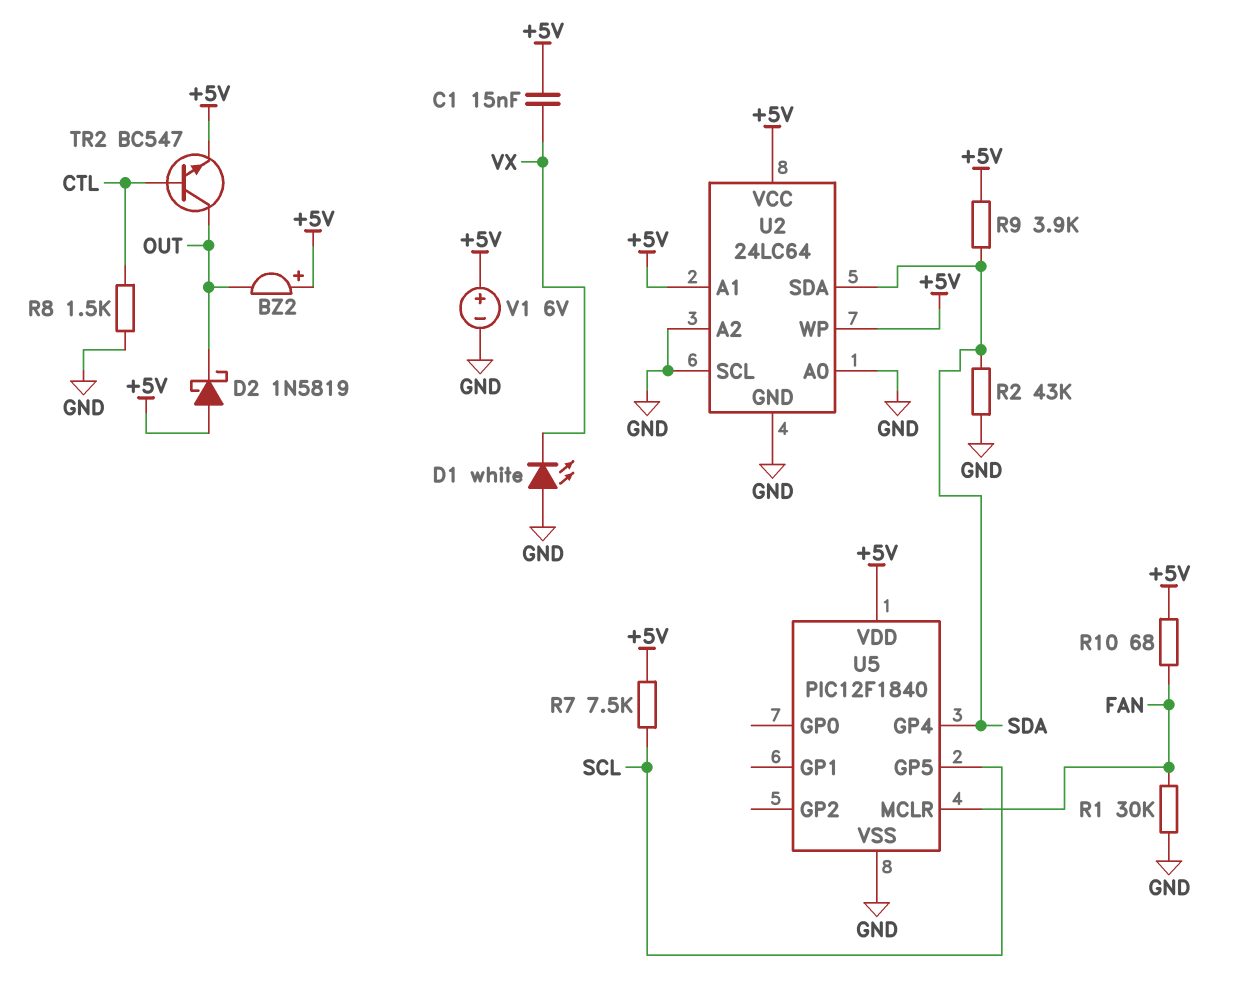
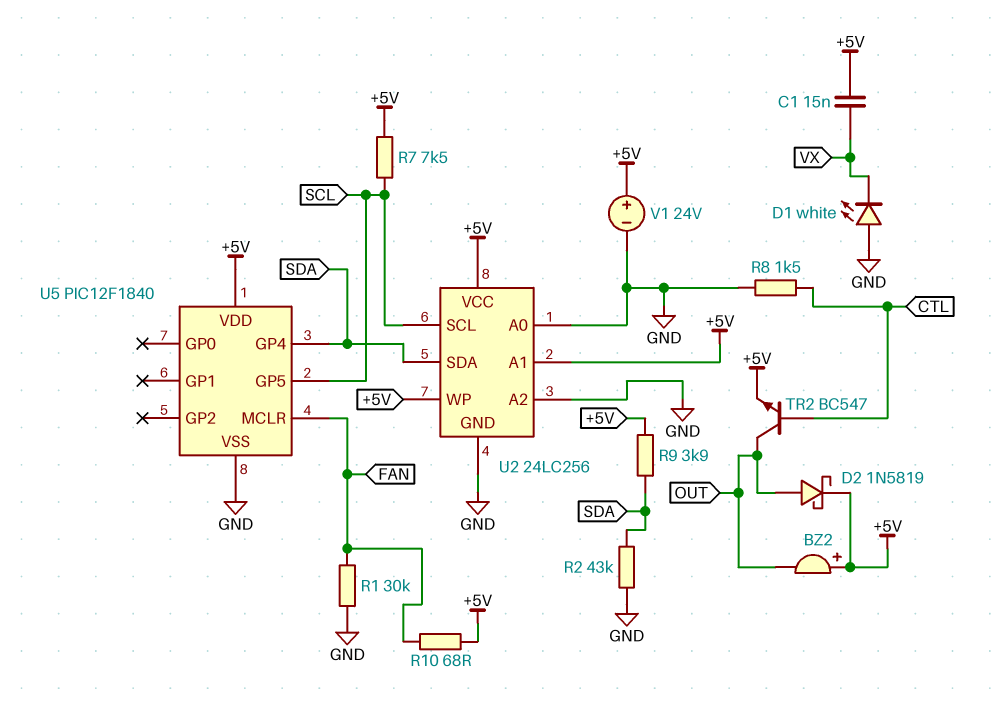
D2: schottky 1N5819 (A +5V, K OUT) -> schottky 1N5819 (A OUT, K +5V)
U2: 24LC64 -> 24LC256
U2 pin SCL: GND -> SCL
V1: 6V (plus +5V, minus GND) -> 24V (plus +5V, minus GND)

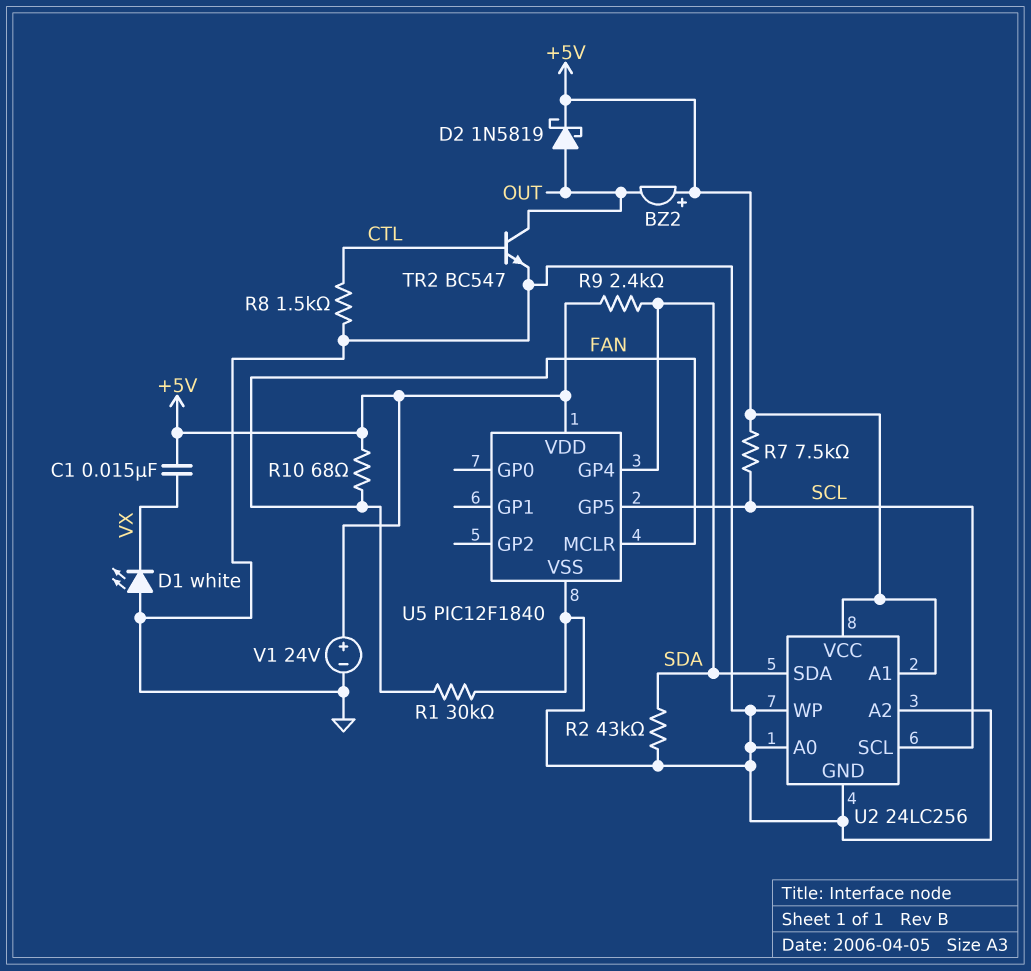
R9: 3.9k (+5V, SDA) -> 2.4k (+5V, SDA)
TR2: NPN BC547 (B CTL, C OUT, E +5V) -> NPN BC547 (B CTL, C OUT, E GND)
U2 pin WP: +5V -> GND

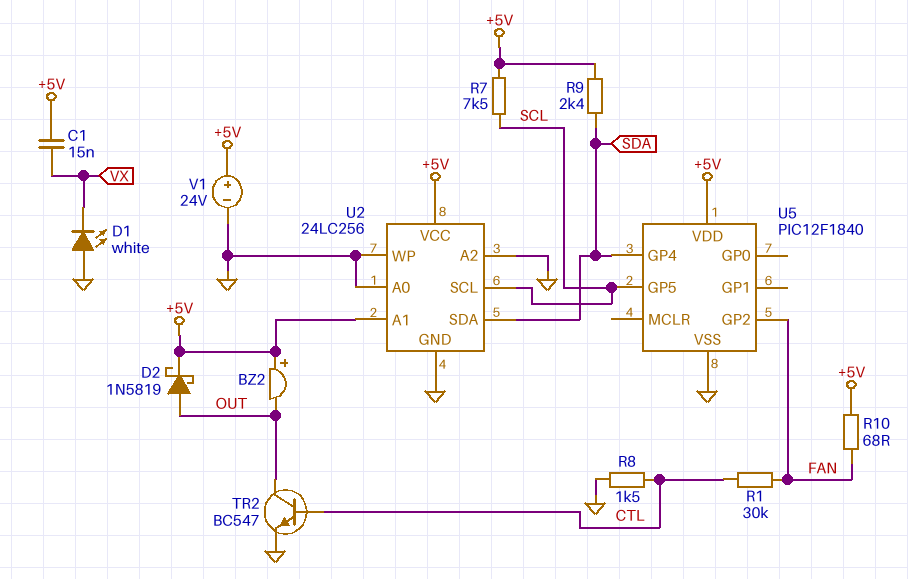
R1: 30k (FAN, GND) -> 30k (CTL, FAN)
R2: 43k (GND, SDA) -> none
U5 pin GP2: none -> FAN
U5 pin MCLR: FAN -> none

